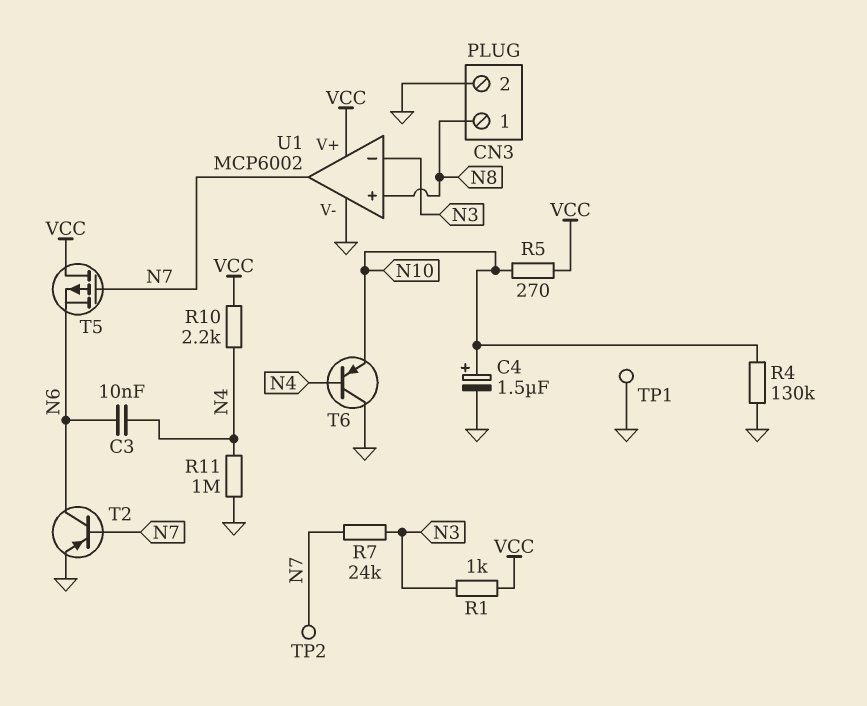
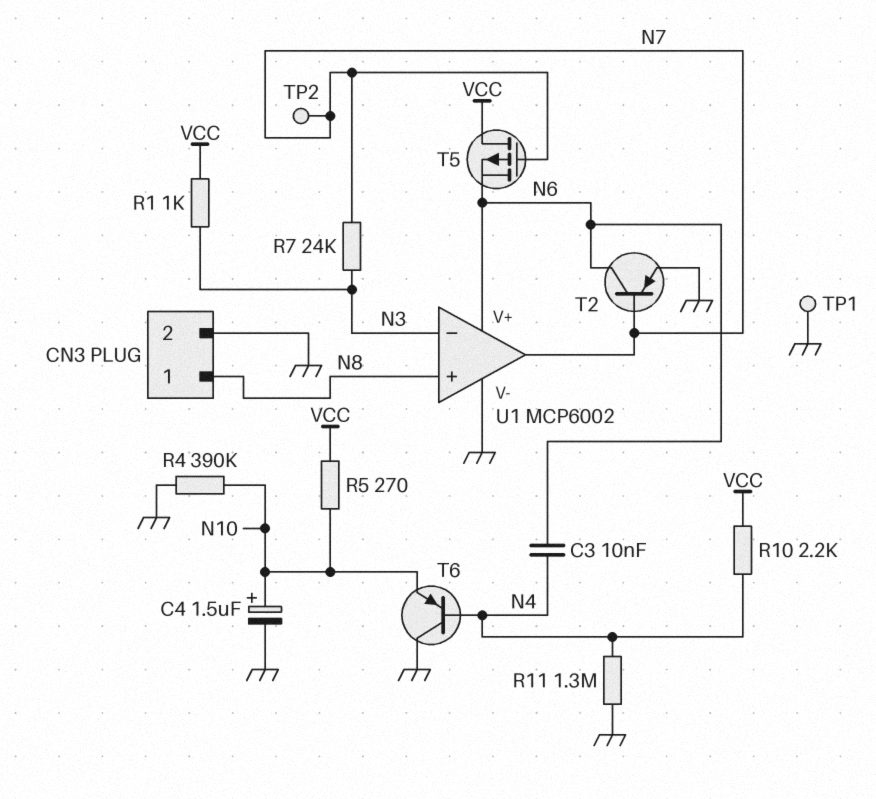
R4: 130k (GND, N10) -> 390k (GND, N10)
R11: 1M (GND, N4) -> 1.3M (GND, N4)
U1 pin V+: VCC -> N6

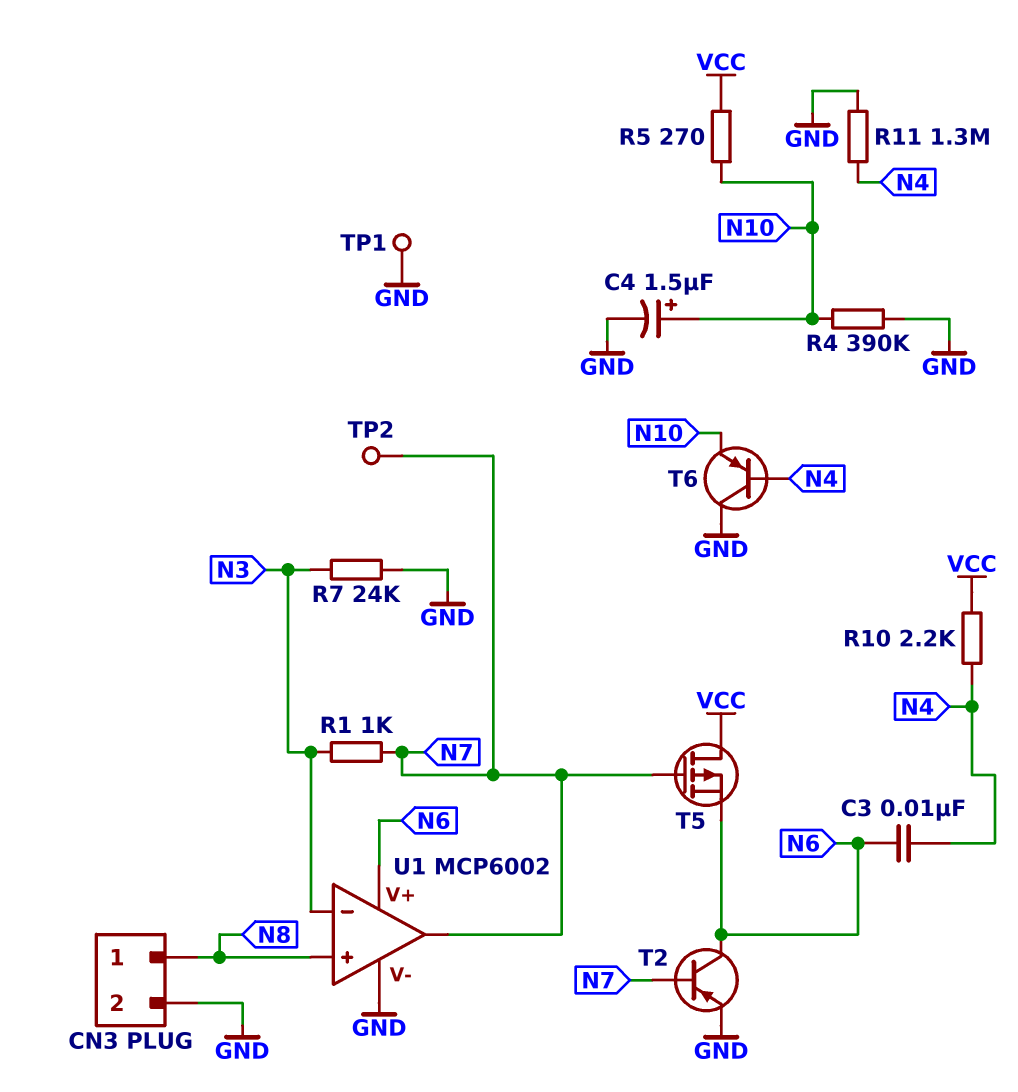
R1: 1k (N3, VCC) -> 1k (N3, N7)
R7: 24k (N3, N7) -> 24k (GND, N3)

